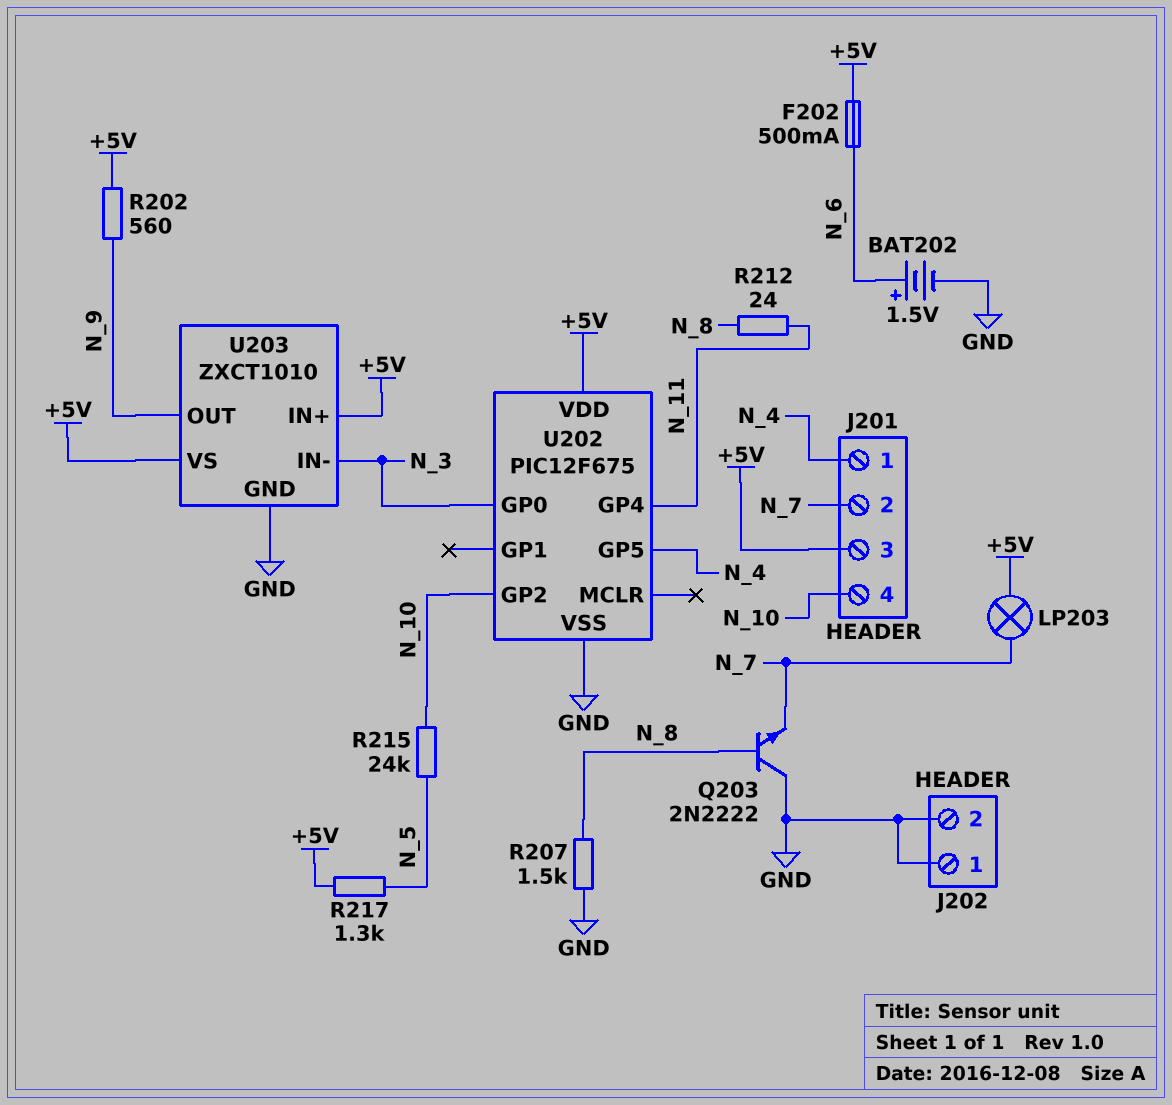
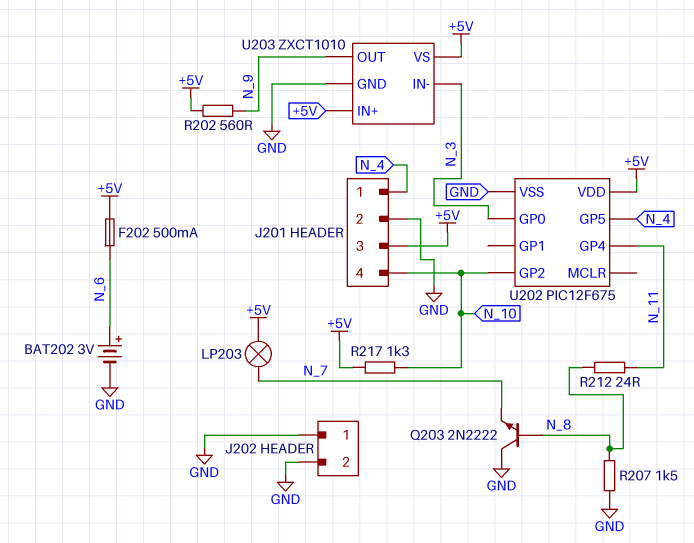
BAT202: 1.5V (plus N_6, minus GND) -> 3V (plus N_6, minus GND)
J201 pin 2: N_7 -> GND
R215: 24k (N_5, N_10) -> none
R217: 1.3k (+5V, N_5) -> 1.3k (+5V, N_10)

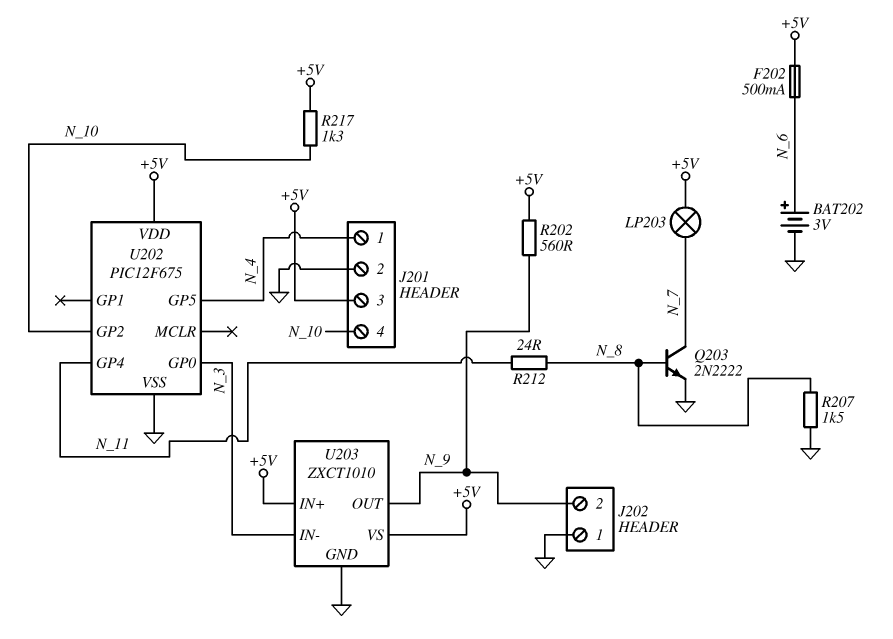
J202 pin 2: GND -> N_9
Q203: NPN 2N2222 (B N_8, C GND, E N_7) -> NPN 2N2222 (B N_8, C N_7, E GND)

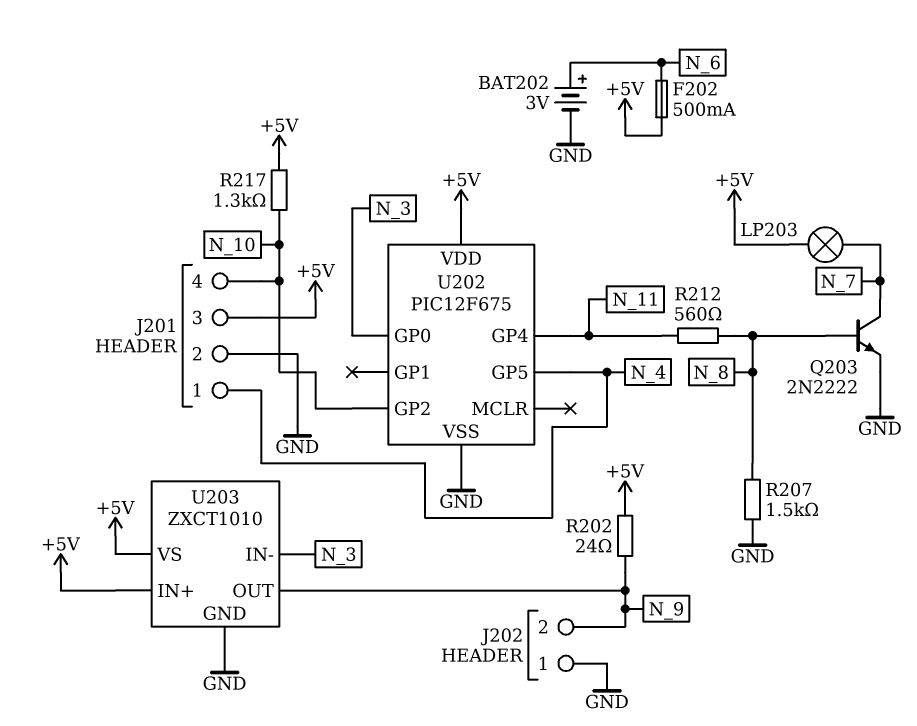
R202: 560 (+5V, N_9) -> 24 (+5V, N_9)
R212: 24 (N_8, N_11) -> 560 (N_8, N_11)

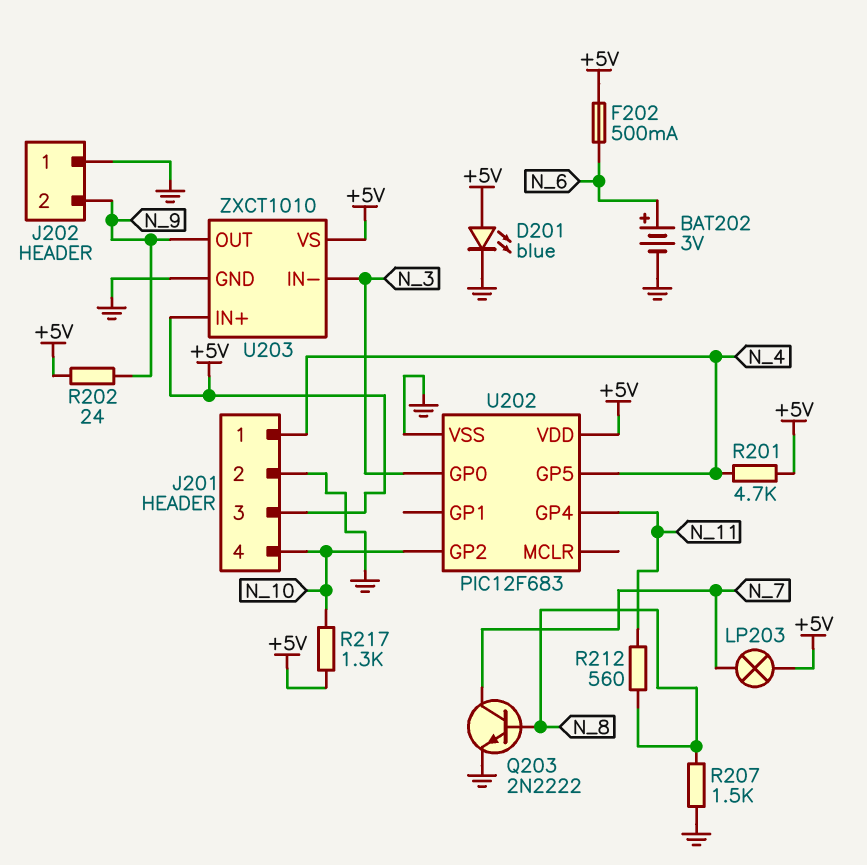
D201: none -> LED blue (A +5V, K GND)
R201: none -> 4.7k (+5V, N_4)
U202: PIC12F675 -> PIC12F683

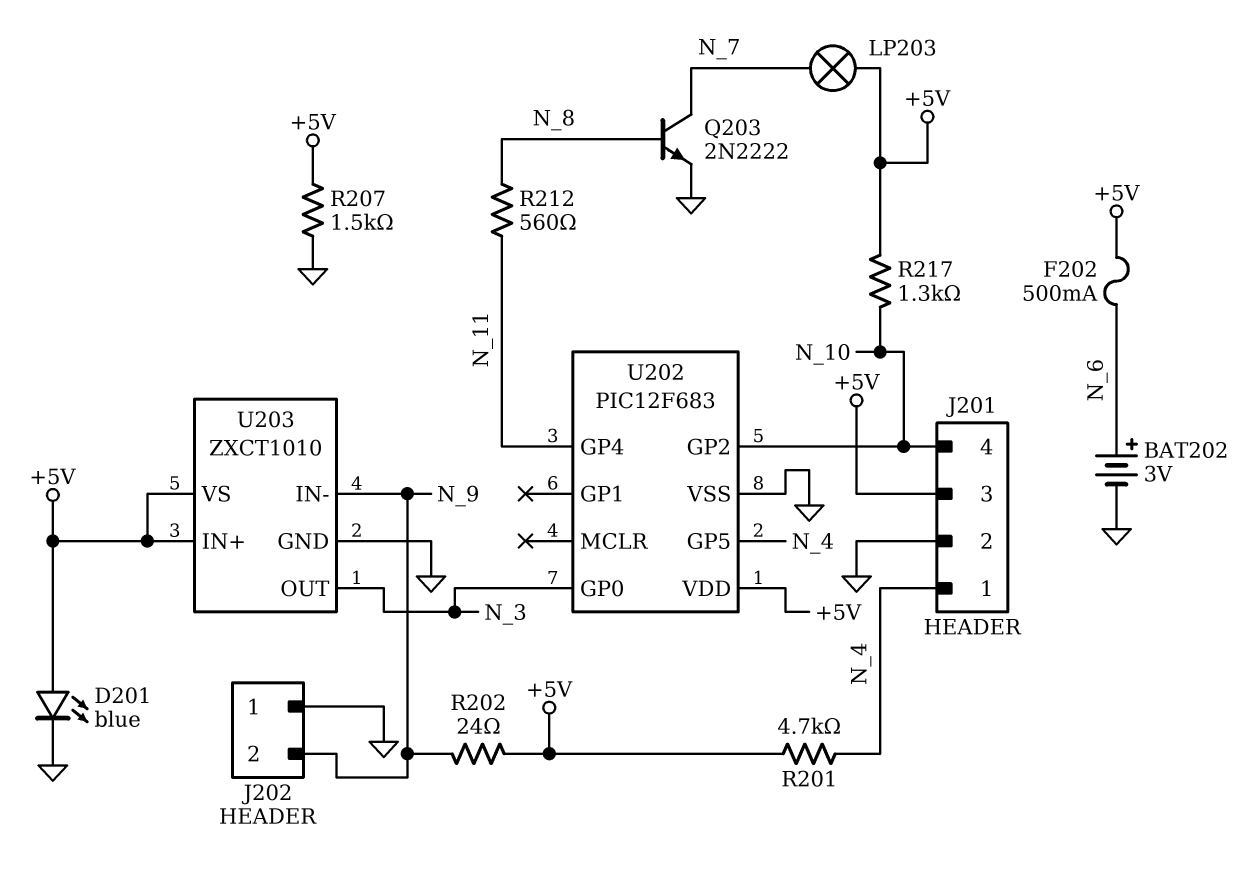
R207: 1.5k (GND, N_8) -> 1.5k (+5V, GND)
U203 pin IN-: N_3 -> N_9
U203 pin OUT: N_9 -> N_3

